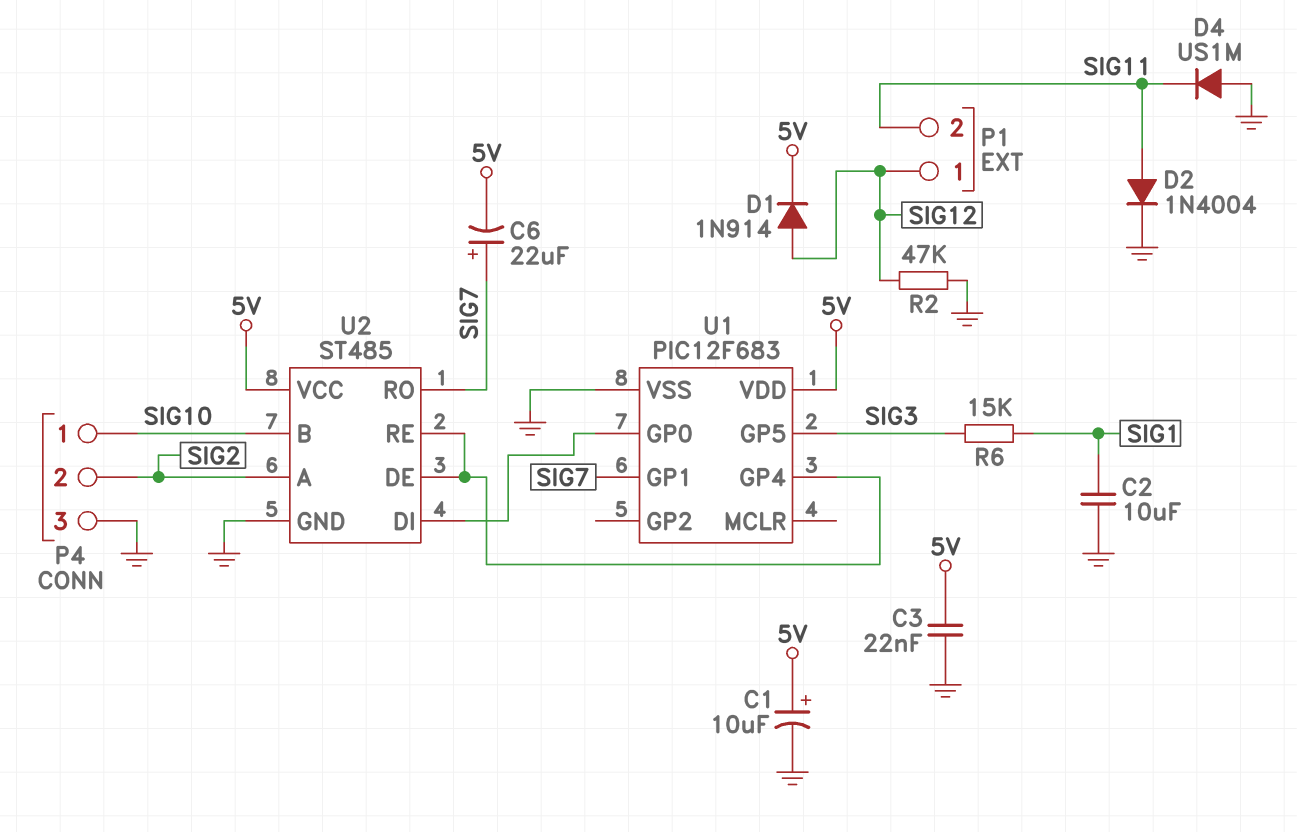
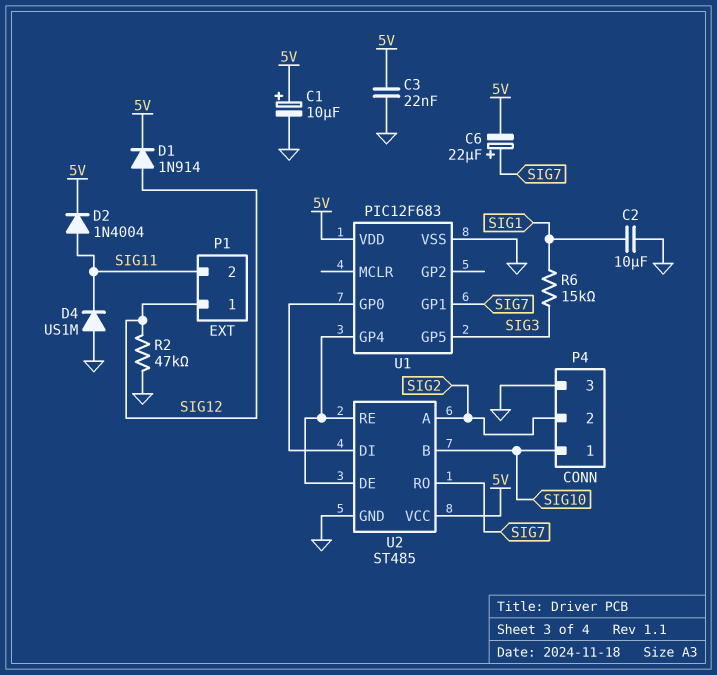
D2: diode 1N4004 (A SIG11, K GND) -> diode 1N4004 (A SIG11, K 5V)

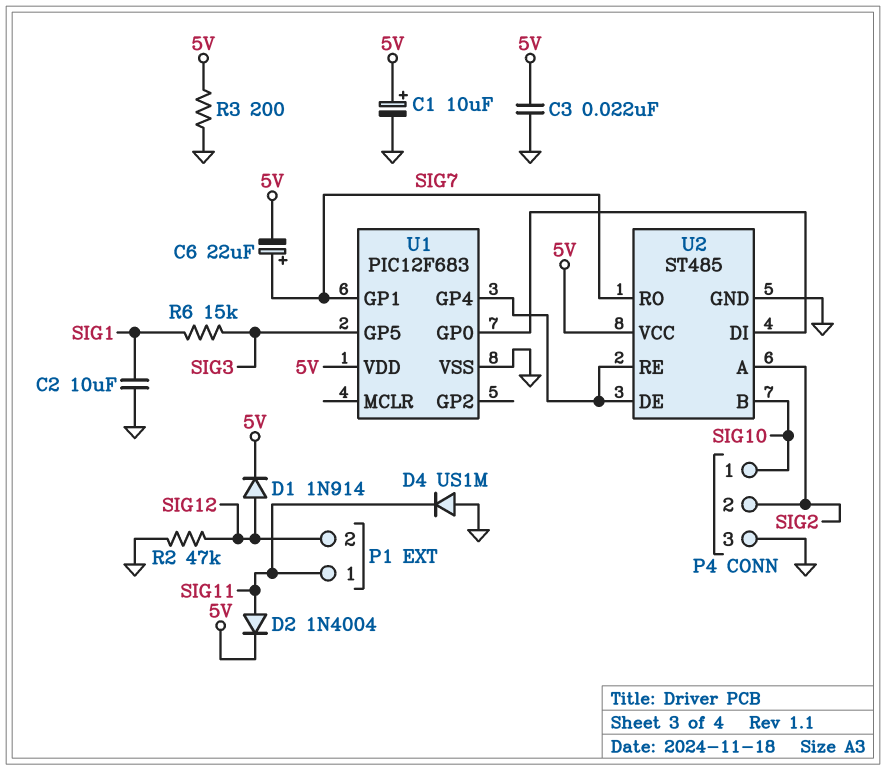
P1 pin 1: SIG12 -> SIG11
P1 pin 2: SIG11 -> SIG12
R3: none -> 200 (5V, GND)

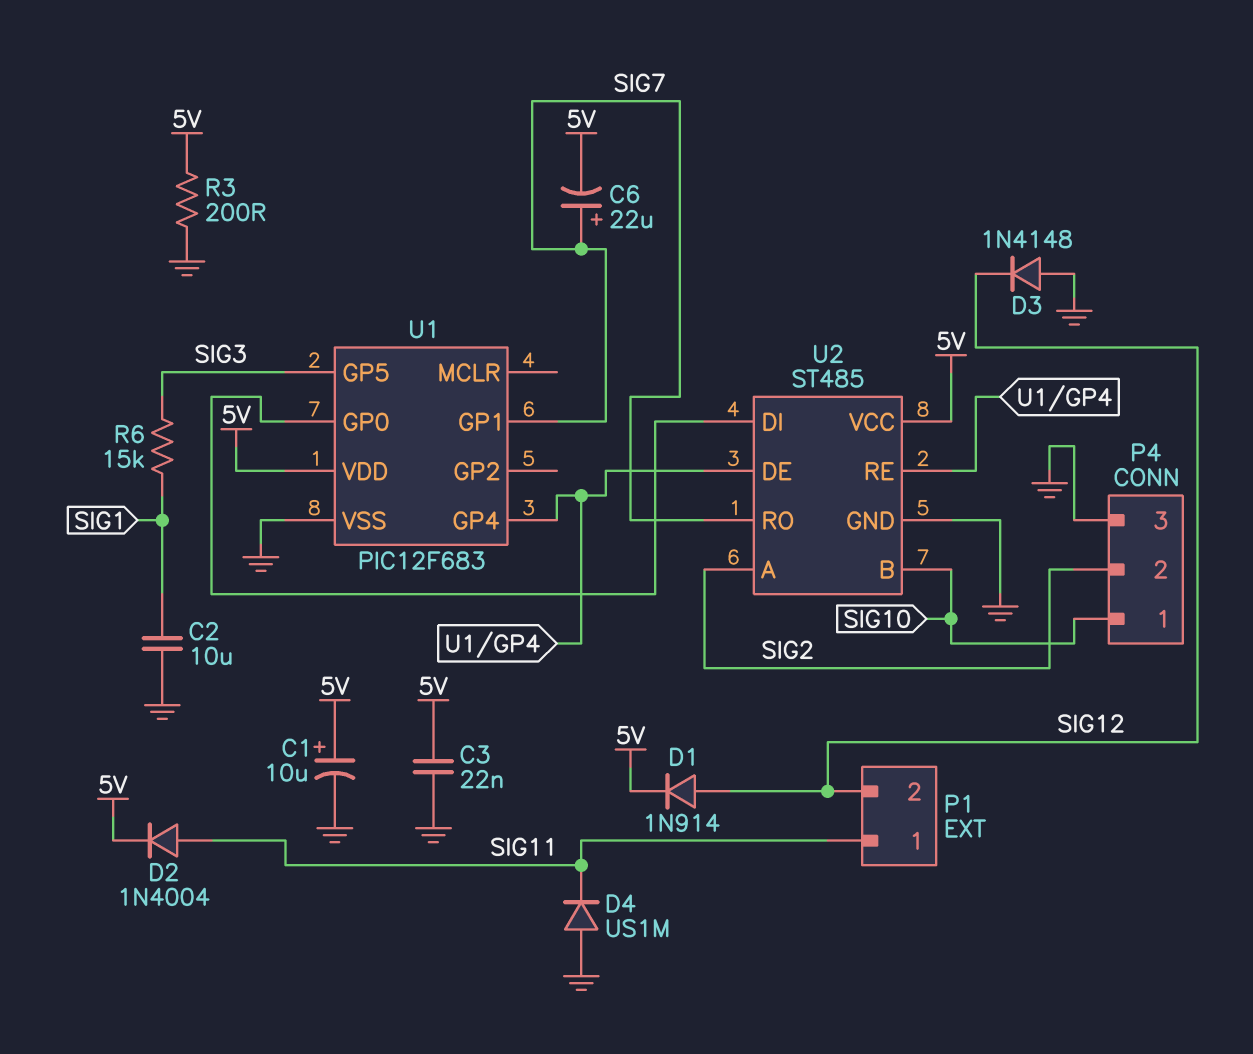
D3: none -> diode 1N4148 (A GND, K SIG12)
R2: 47k (GND, SIG12) -> none

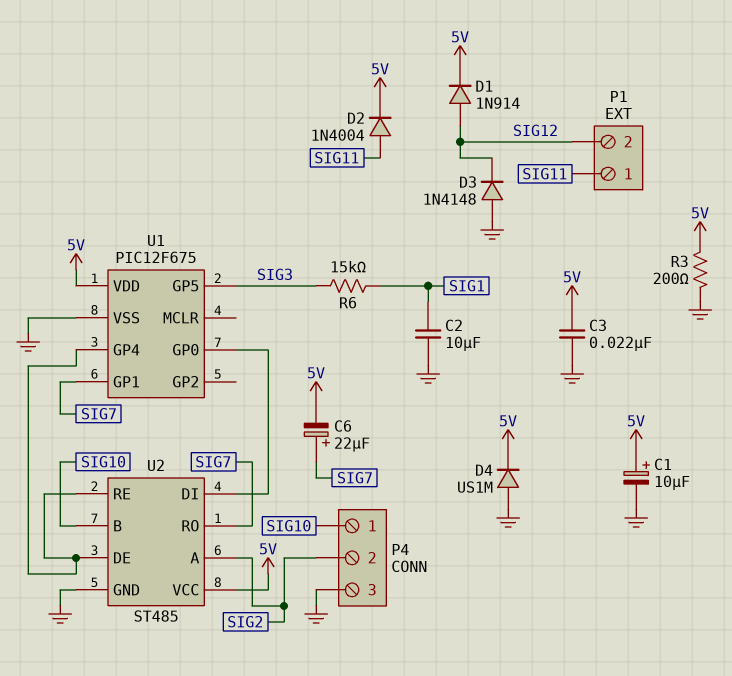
D4: diode US1M (A GND, K SIG11) -> diode US1M (A GND, K 5V)
U1: PIC12F683 -> PIC12F675

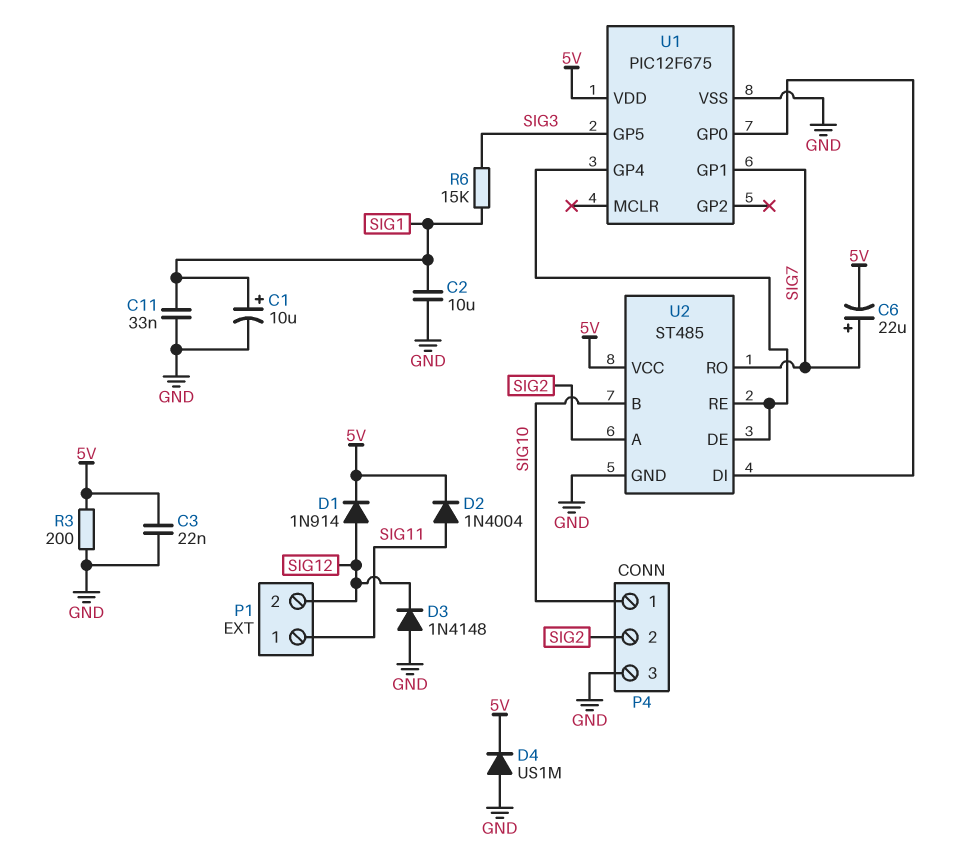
C1: 10uF (plus 5V, minus GND) -> 10uF (plus SIG1, minus GND)
C11: none -> 33nF (GND, SIG1)

